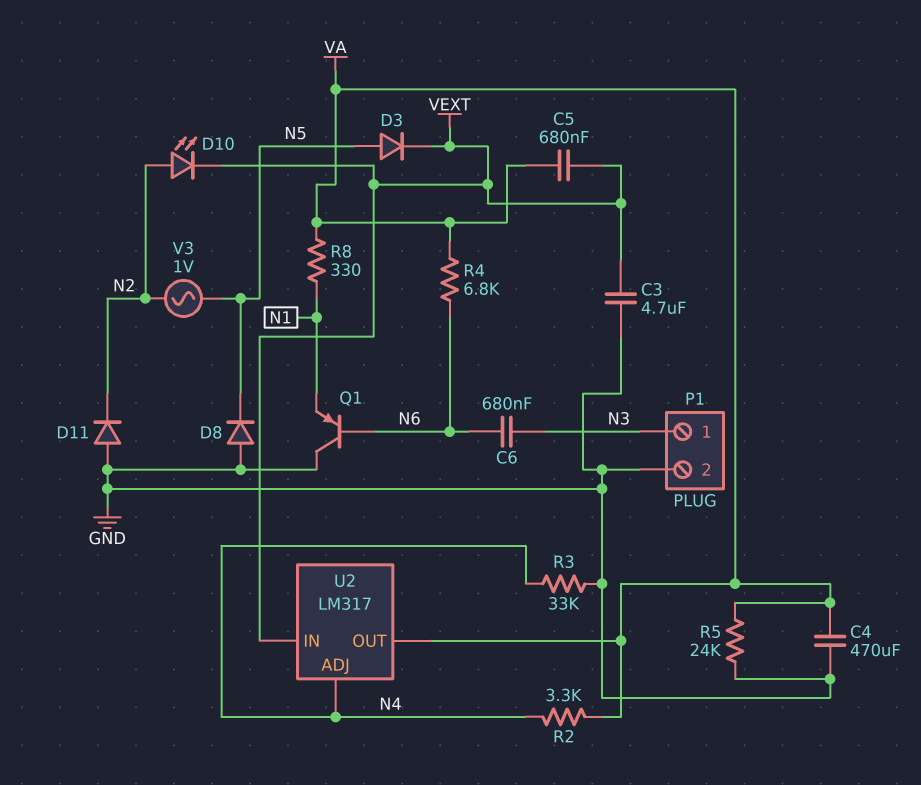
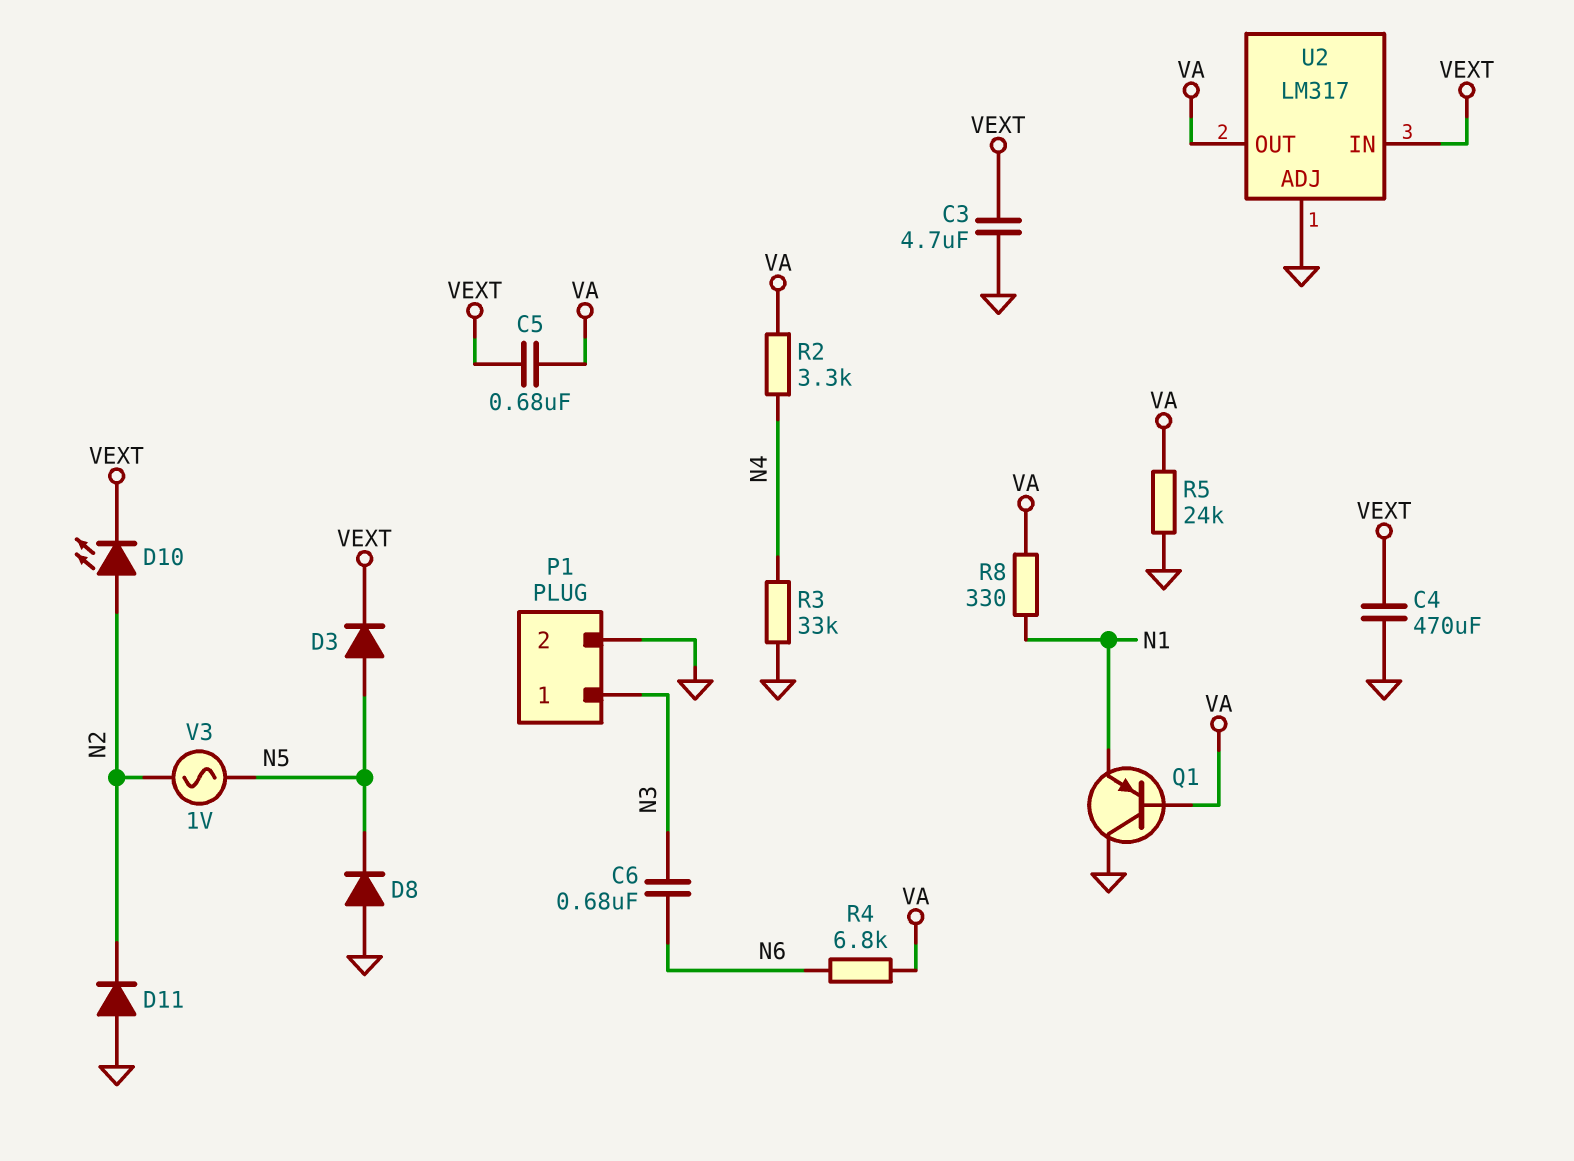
C4: 470uF (GND, VA) -> 470uF (GND, VEXT)
Q1: PNP (B N6, C GND, E N1) -> PNP (B VA, C GND, E N1)
U2 pin ADJ: N4 -> GND

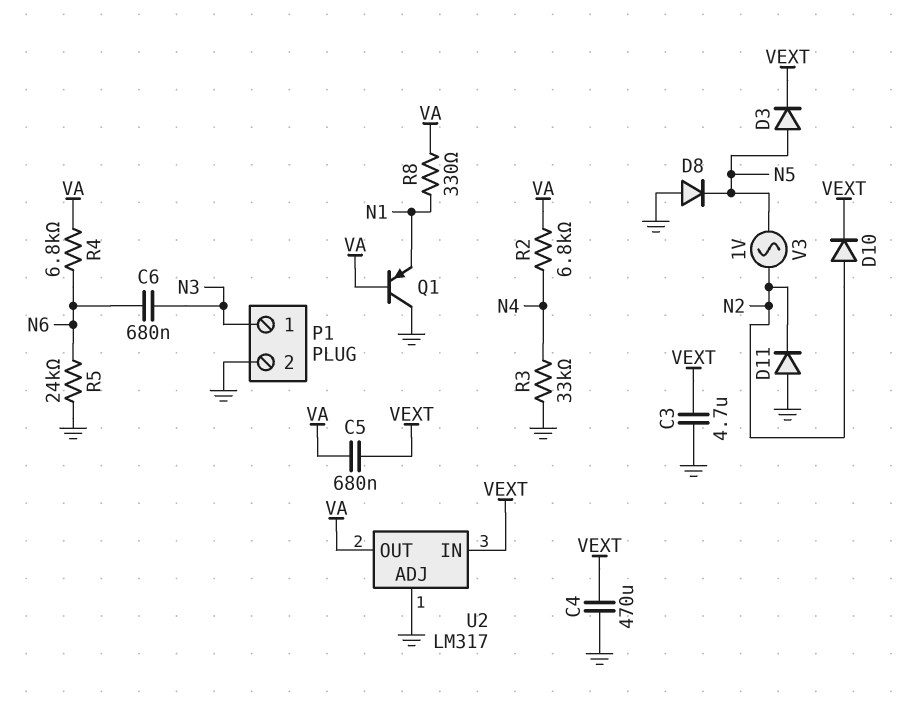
D10: LED (A N2, K VEXT) -> diode (A N2, K VEXT)
R2: 3.3k (N4, VA) -> 6.8k (N4, VA)
R5: 24k (GND, VA) -> 24k (GND, N6)

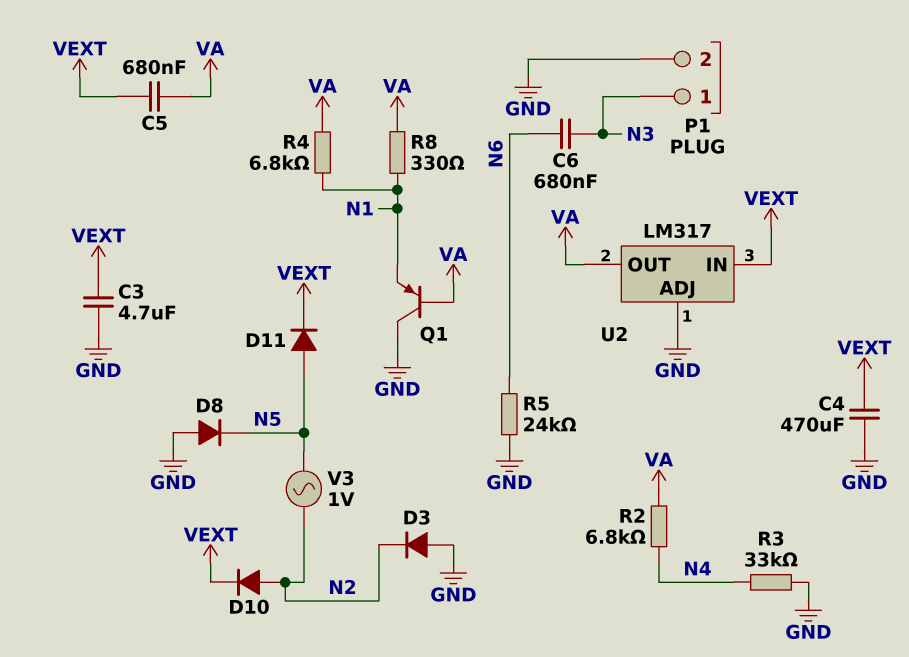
D3: diode (A N5, K VEXT) -> diode (A GND, K N2)
D11: diode (A GND, K N2) -> diode (A N5, K VEXT)
R4: 6.8k (N6, VA) -> 6.8k (N1, VA)

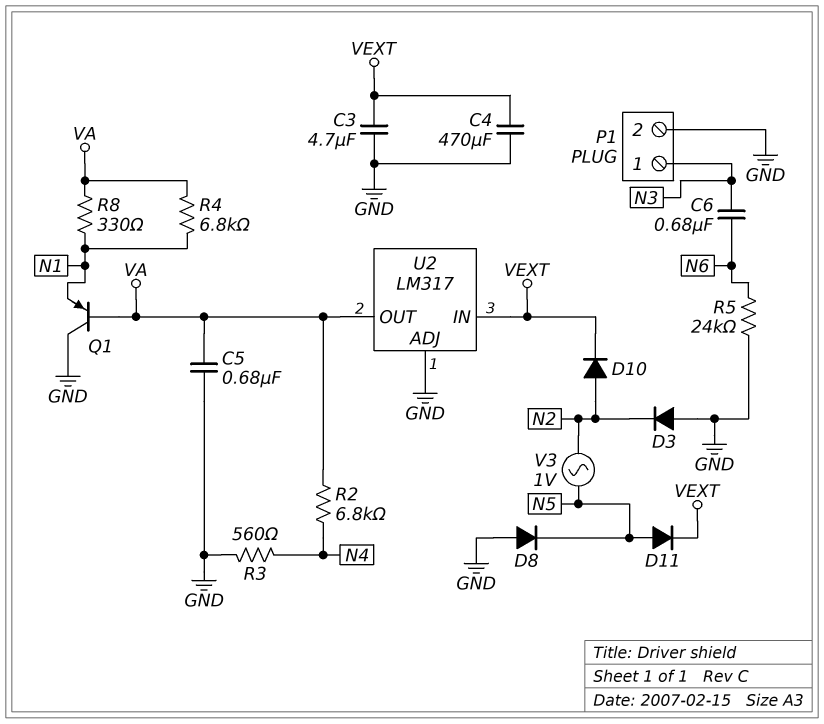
C5: 680nF (VA, VEXT) -> 680nF (GND, VA)
R3: 33k (GND, N4) -> 560 (GND, N4)

